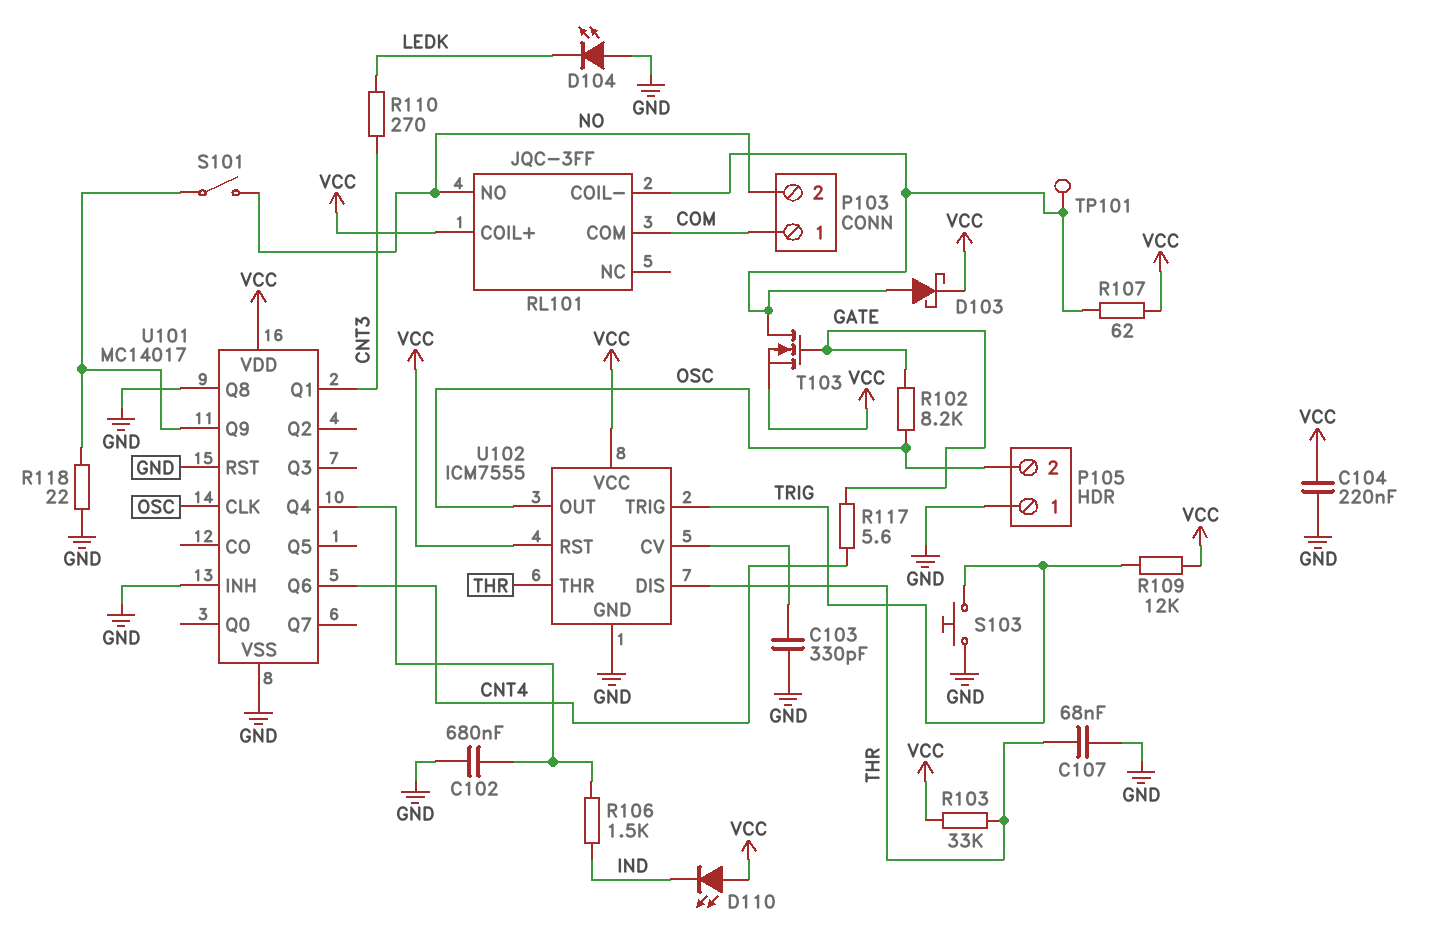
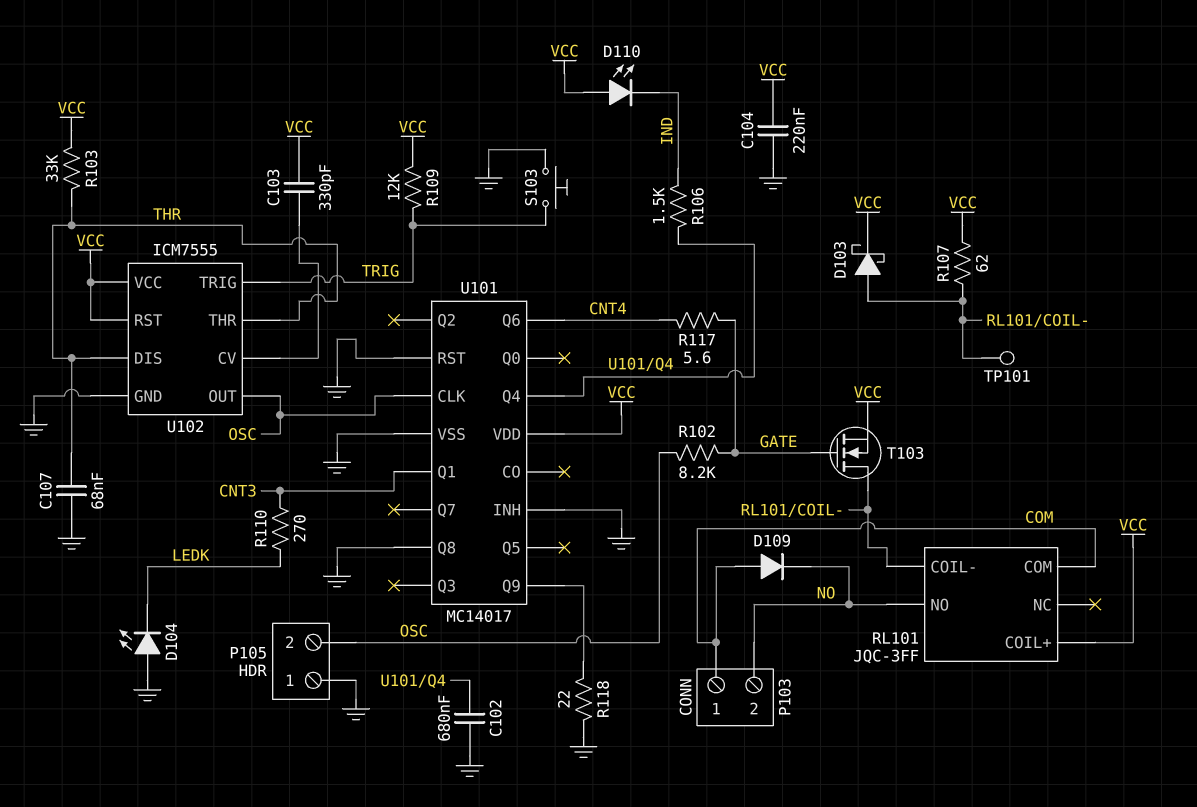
C103: 330pF (GND, U102/CV) -> 330pF (U102/CV, VCC)
D109: none -> diode (A COM, K NO)
S101: switch (NO, U101/Q9) -> none

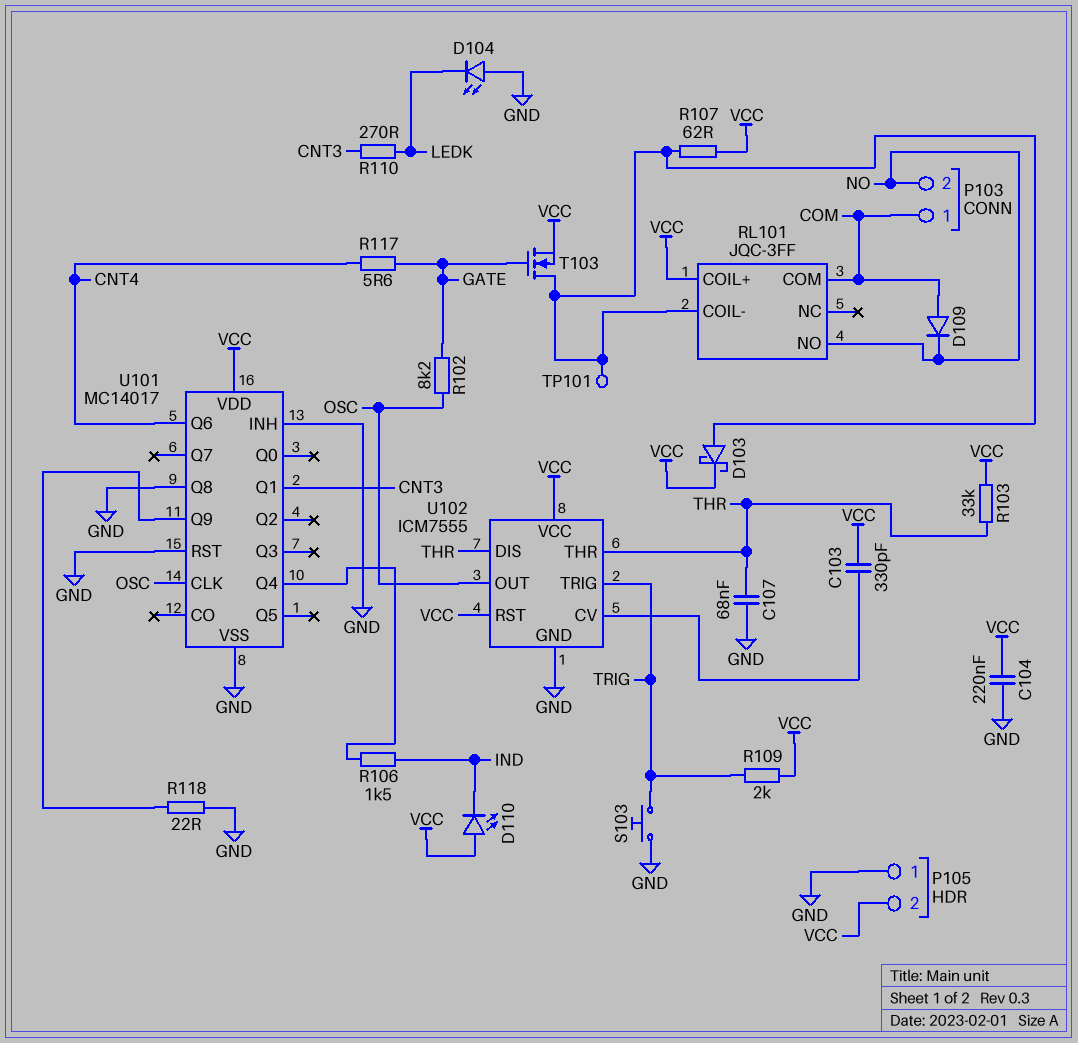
C102: 680nF (GND, U101/Q4) -> none
P105 pin 2: OSC -> VCC
R109: 12k (TRIG, VCC) -> 2k (TRIG, VCC)

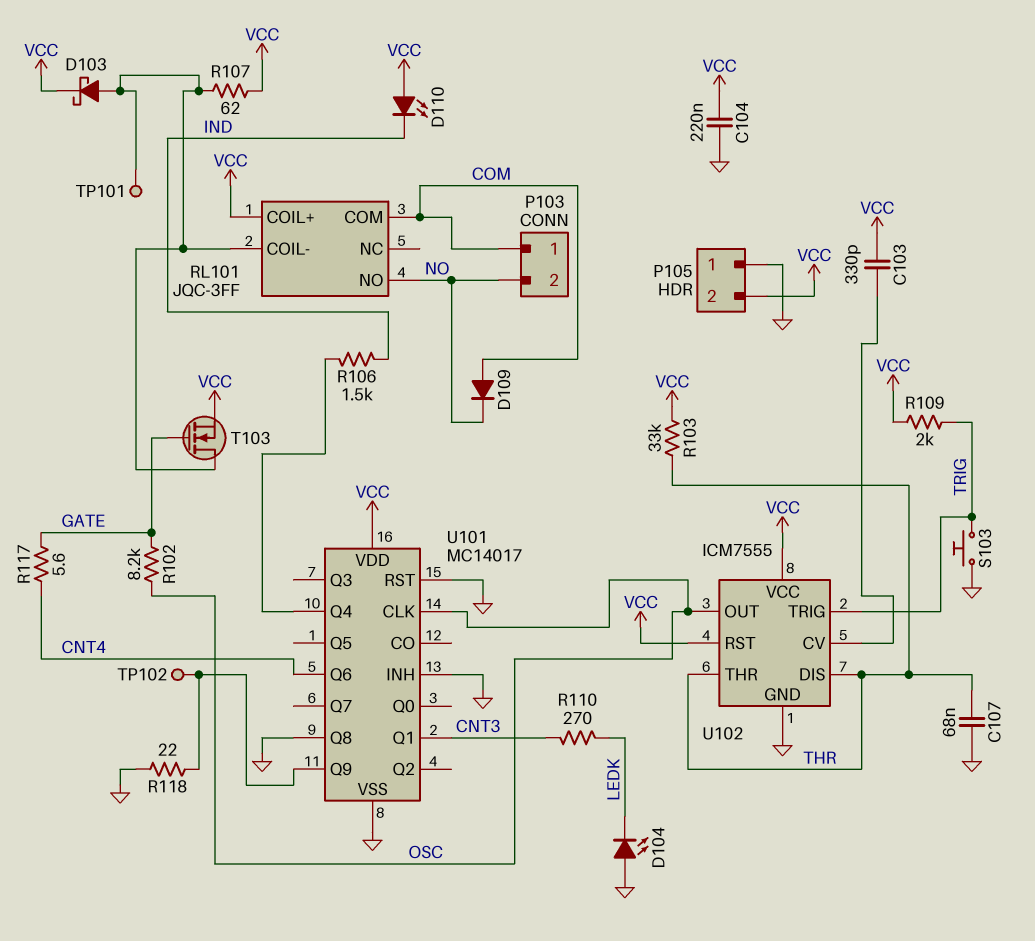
TP102: none -> test point (U101/Q9)

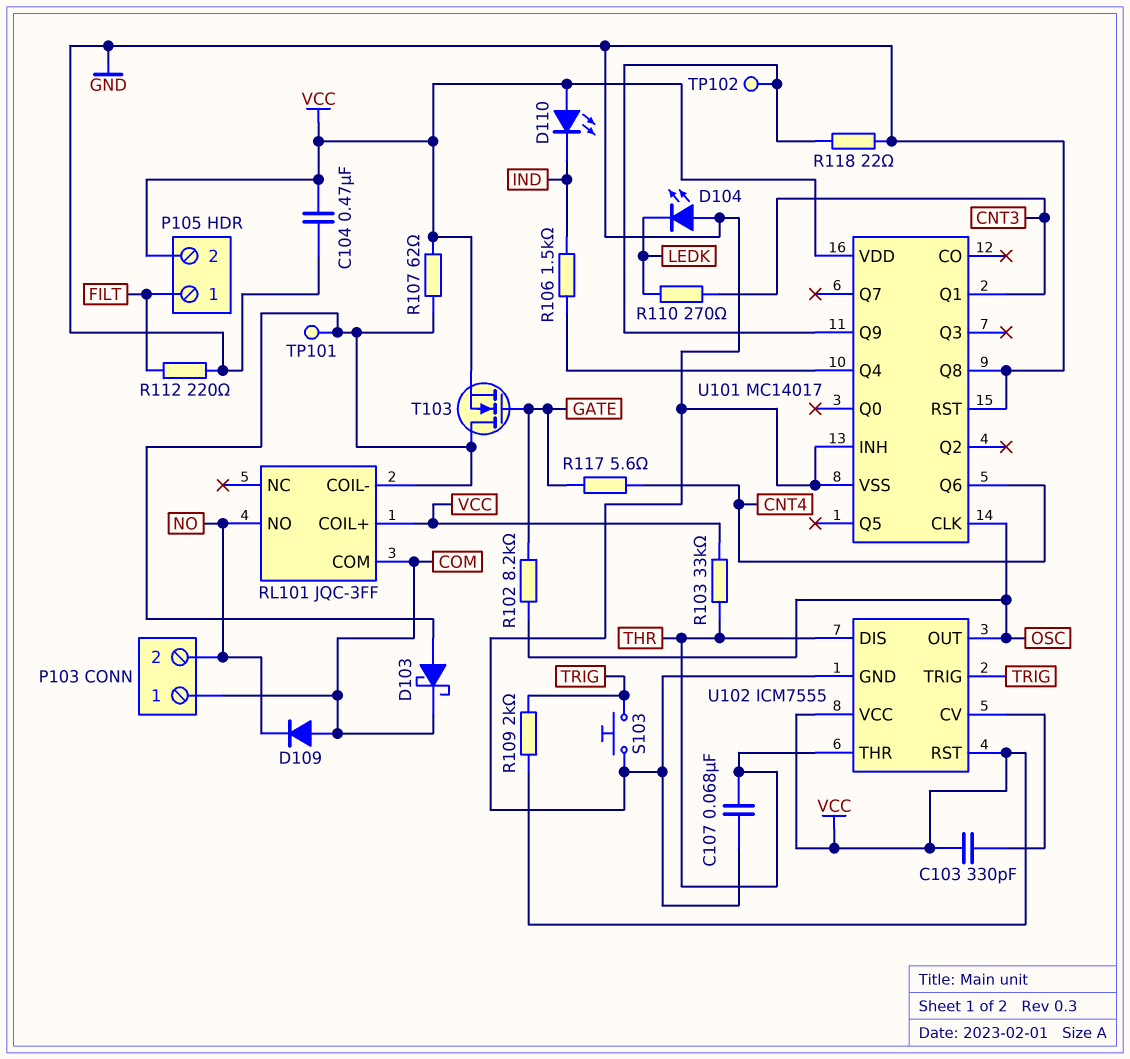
C104: 220nF (GND, VCC) -> 470nF (GND, VCC)
D103: schottky (A RL101/COIL-, K VCC) -> schottky (A RL101/COIL-, K COM)
P105 pin 1: GND -> FILT
R112: none -> 220 (FILT, GND)

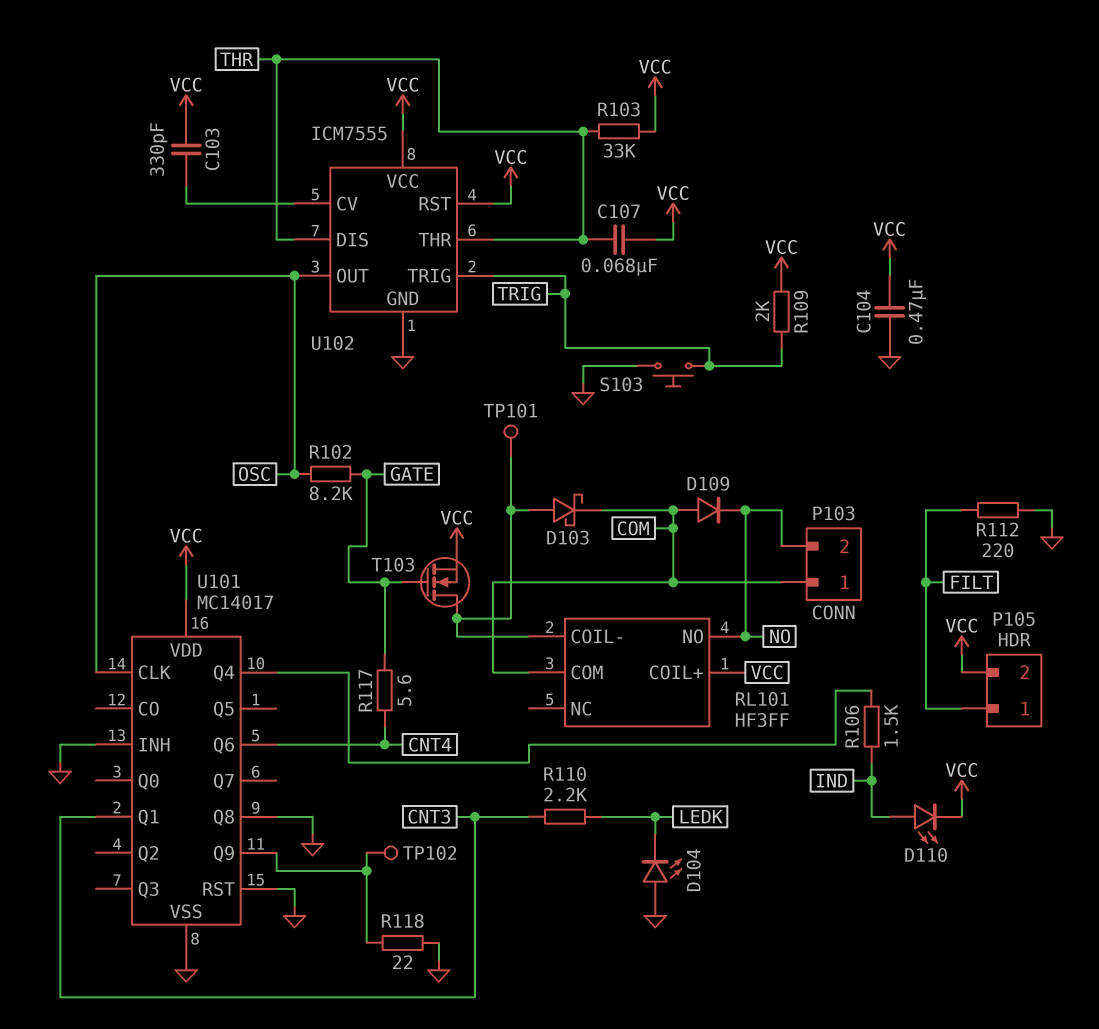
C107: 68nF (GND, THR) -> 68nF (THR, VCC)
D110: LED (A VCC, K IND) -> LED (A IND, K VCC)
R107: 62 (RL101/COIL-, VCC) -> none
R110: 270 (CNT3, LEDK) -> 2.2k (CNT3, LEDK)
RL101: JQC-3FF -> HF3FF

